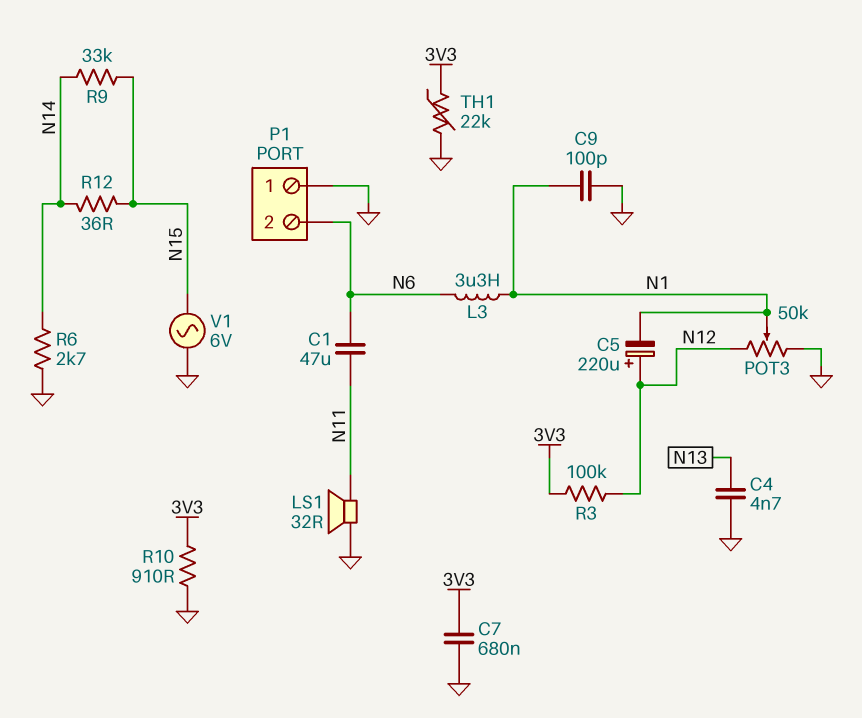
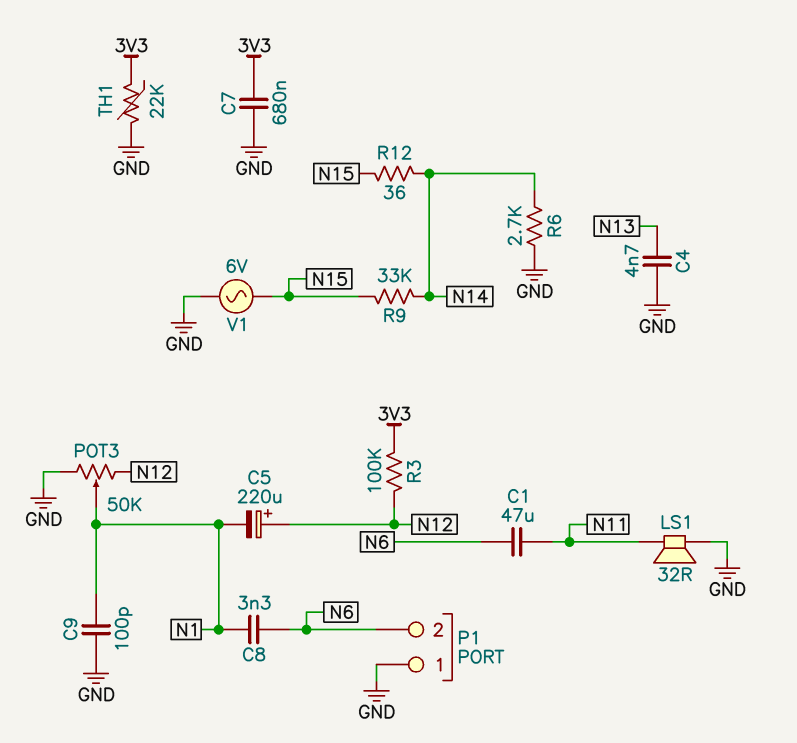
C8: none -> 3.3nF (N1, N6)
L3: 3.3uH (N1, N6) -> none
R10: 910 (3V3, GND) -> none

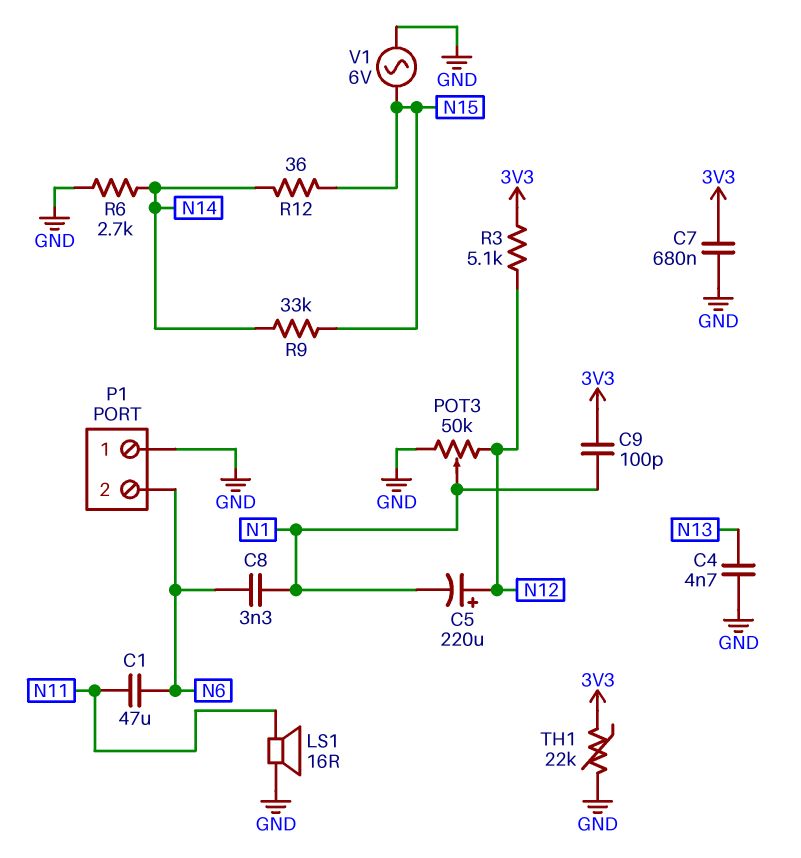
C9: 100pF (GND, N1) -> 100pF (3V3, N1)
LS1: speaker 32R (GND, N11) -> speaker 16R (GND, N11)
R3: 100k (3V3, N12) -> 5.1k (3V3, N12)

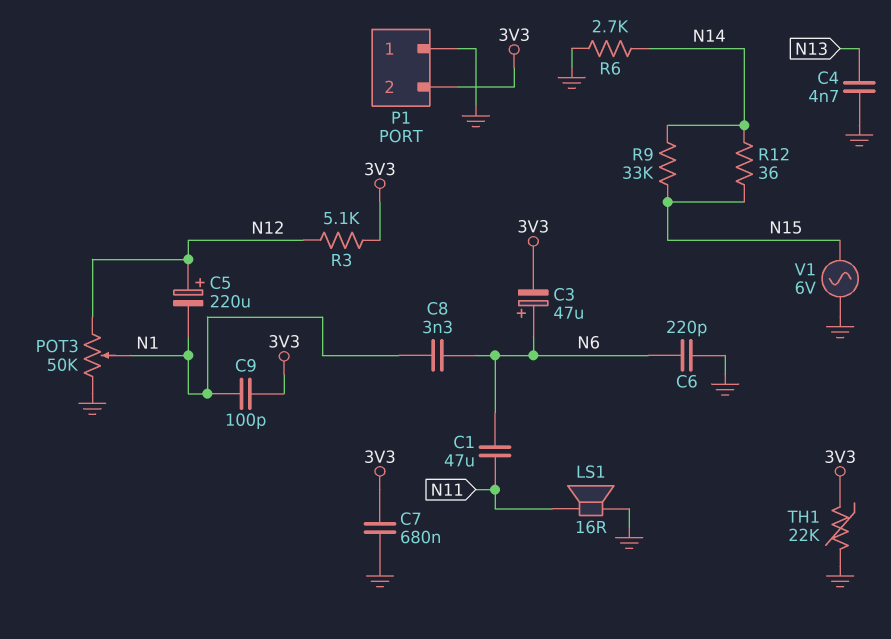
C3: none -> 47uF (plus N6, minus 3V3)
C6: none -> 220pF (GND, N6)
P1 pin 2: N6 -> 3V3

